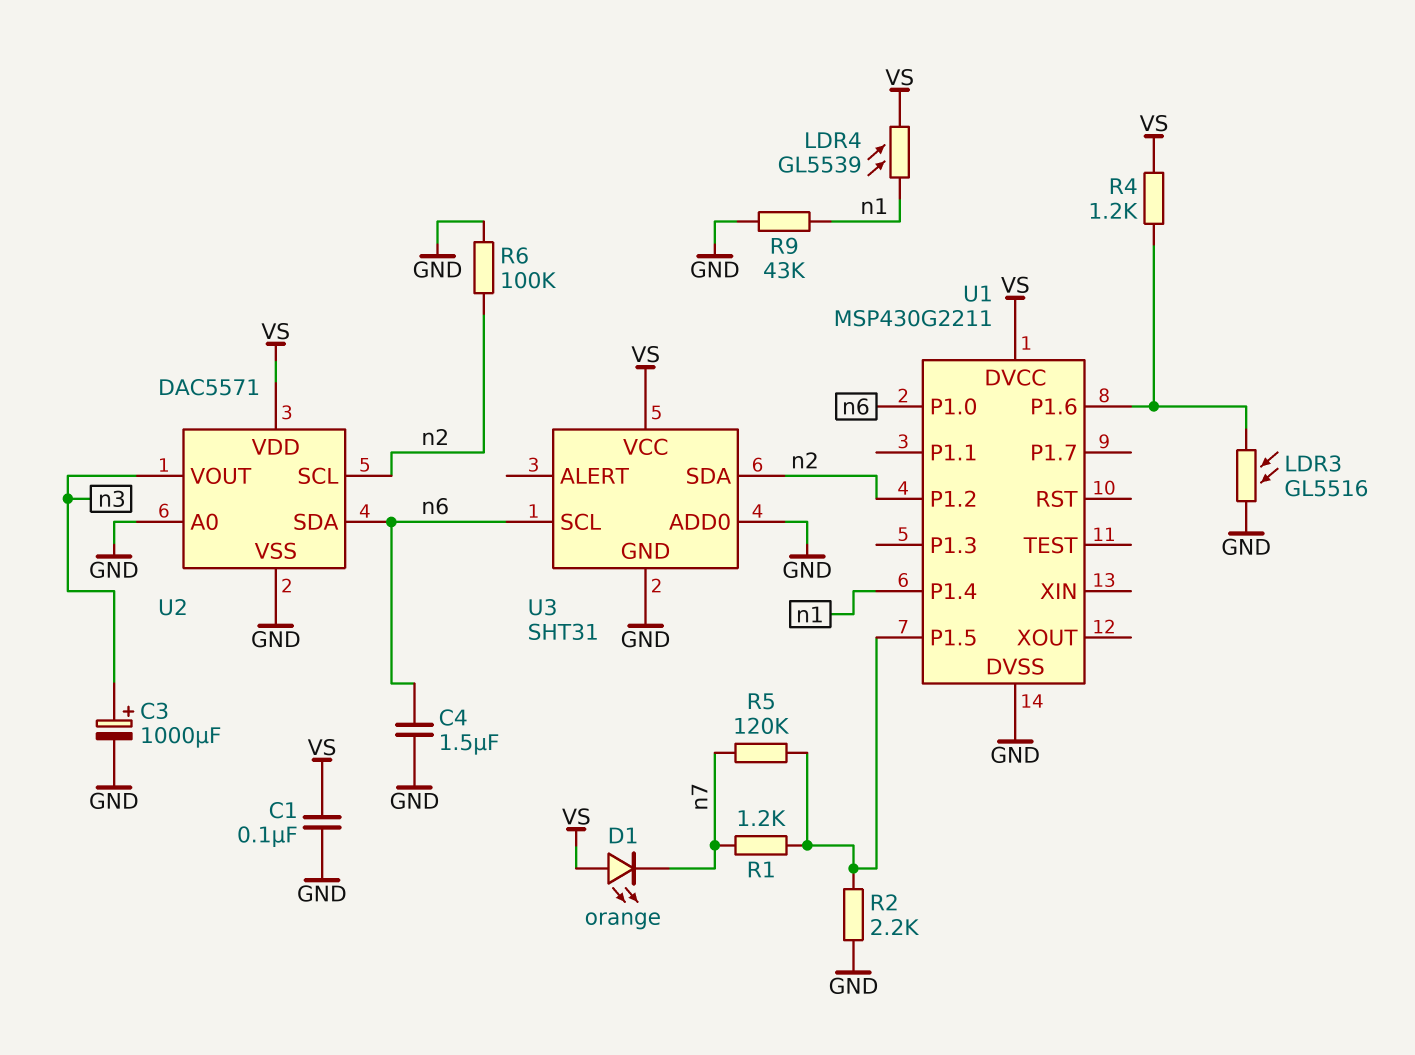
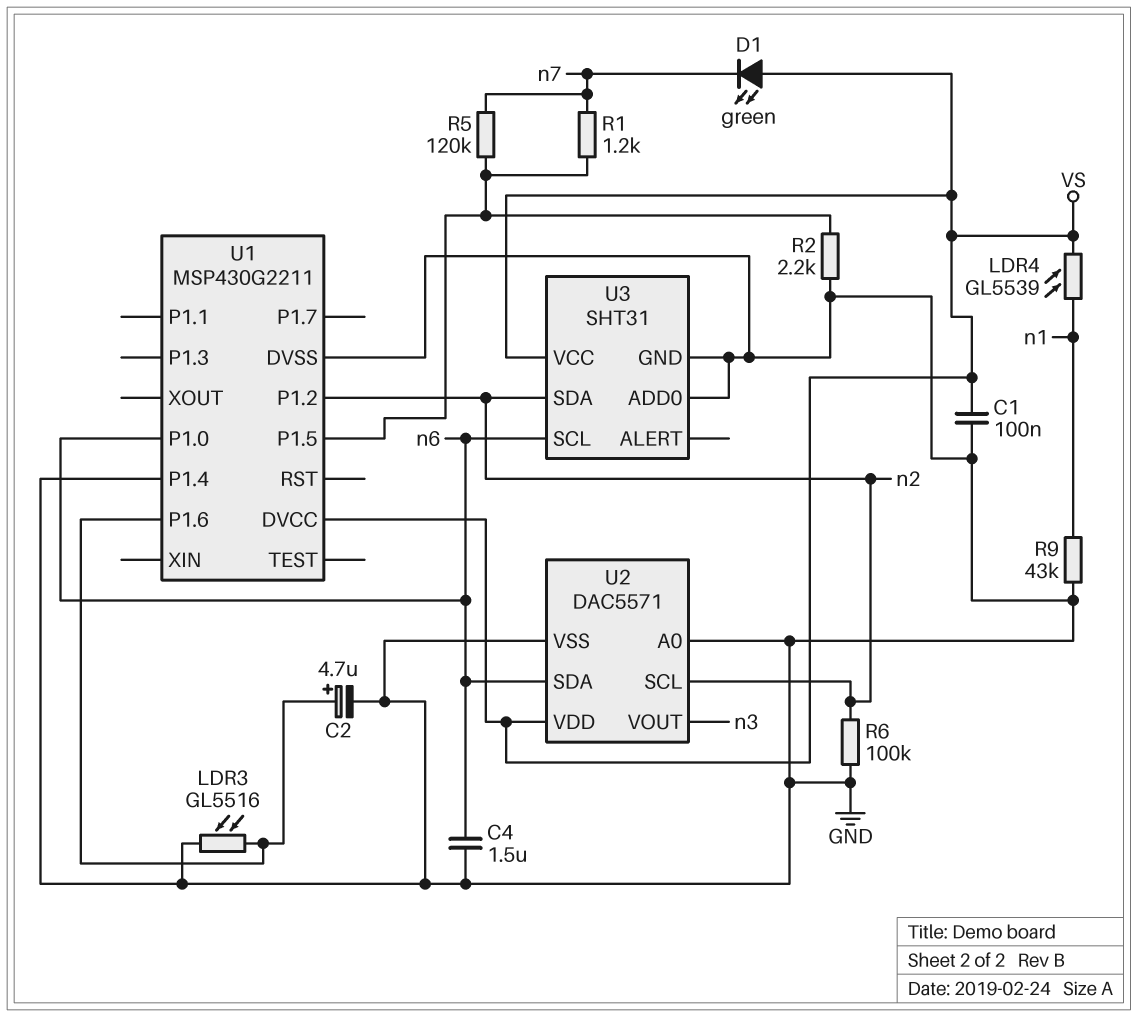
C2: none -> 4.7uF (plus U1/P1.6, minus GND)
C3: 1000uF (plus n3, minus GND) -> none
D1: LED orange (A VS, K n7) -> LED green (A VS, K n7)
R4: 1.2k (U1/P1.6, VS) -> none
U1 pin P1.4: n1 -> GND

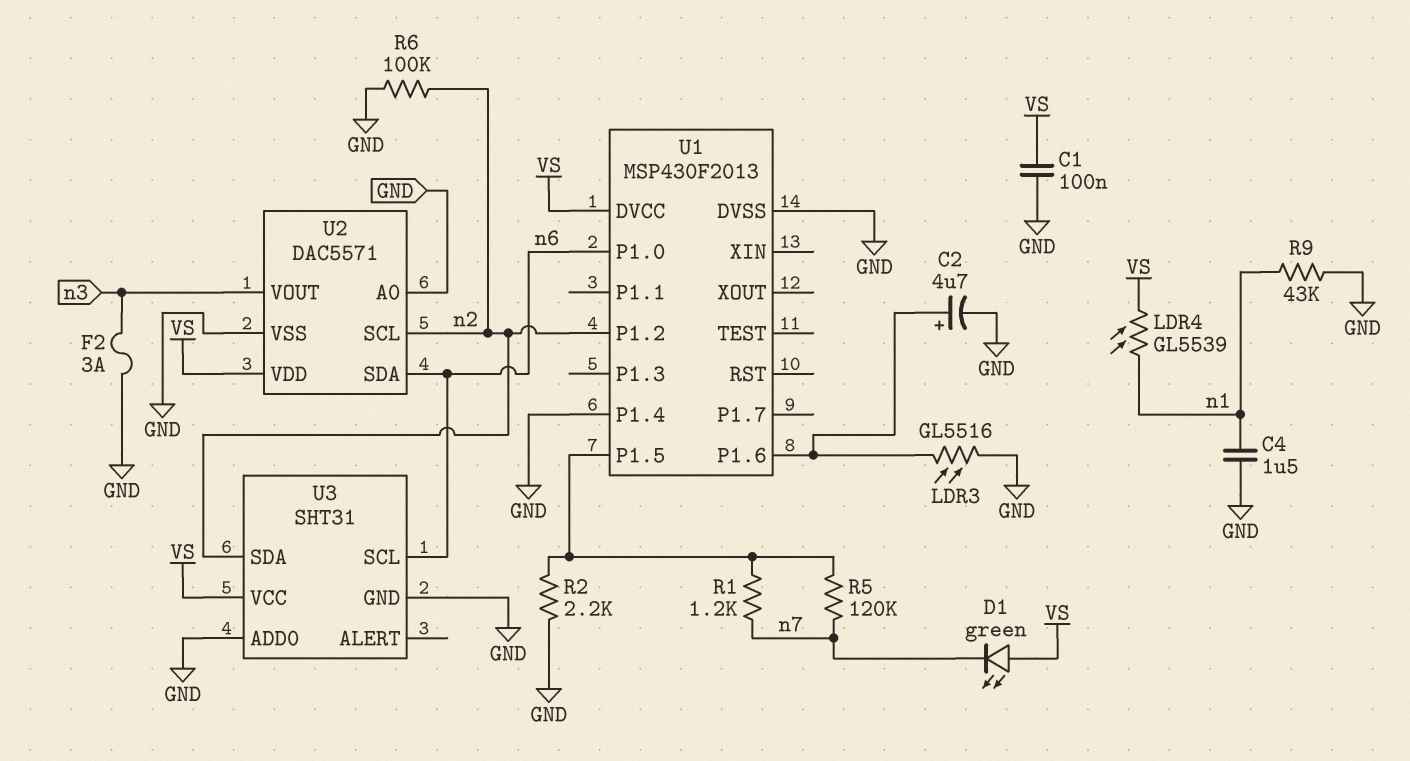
C4: 1.5uF (GND, n6) -> 1.5uF (GND, n1)
F2: none -> 3A (GND, n3)
U1: MSP430G2211 -> MSP430F2013

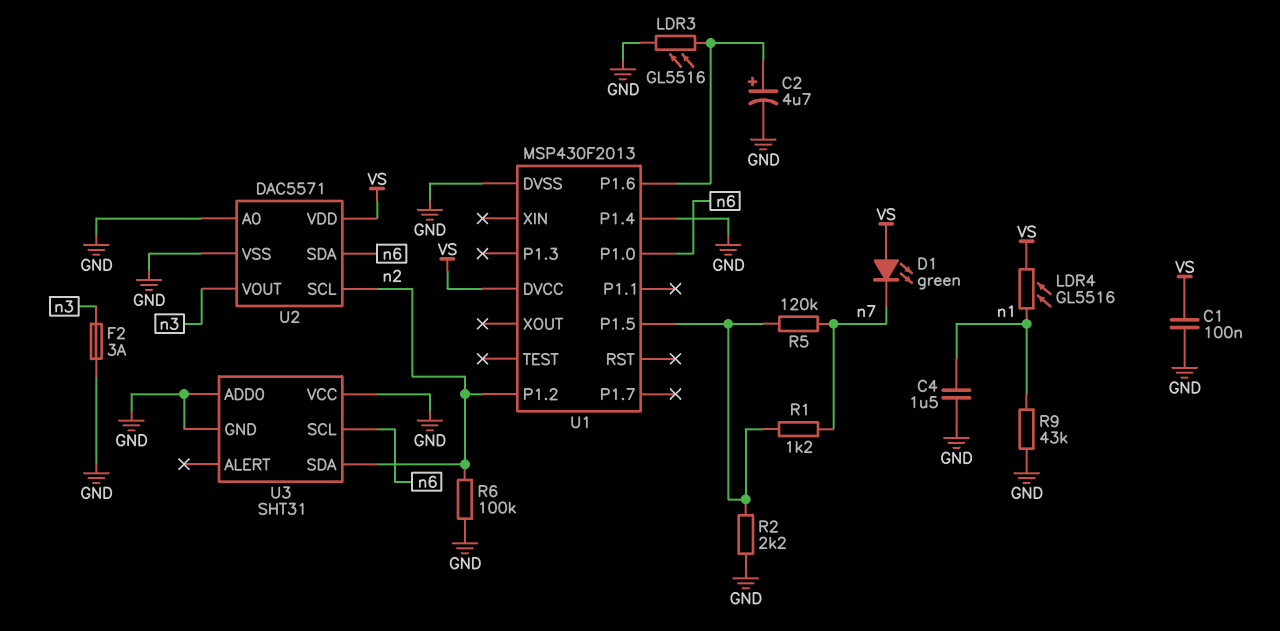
LDR4: GL5539 (VS, n1) -> GL5516 (VS, n1)
U3 pin VCC: VS -> GND

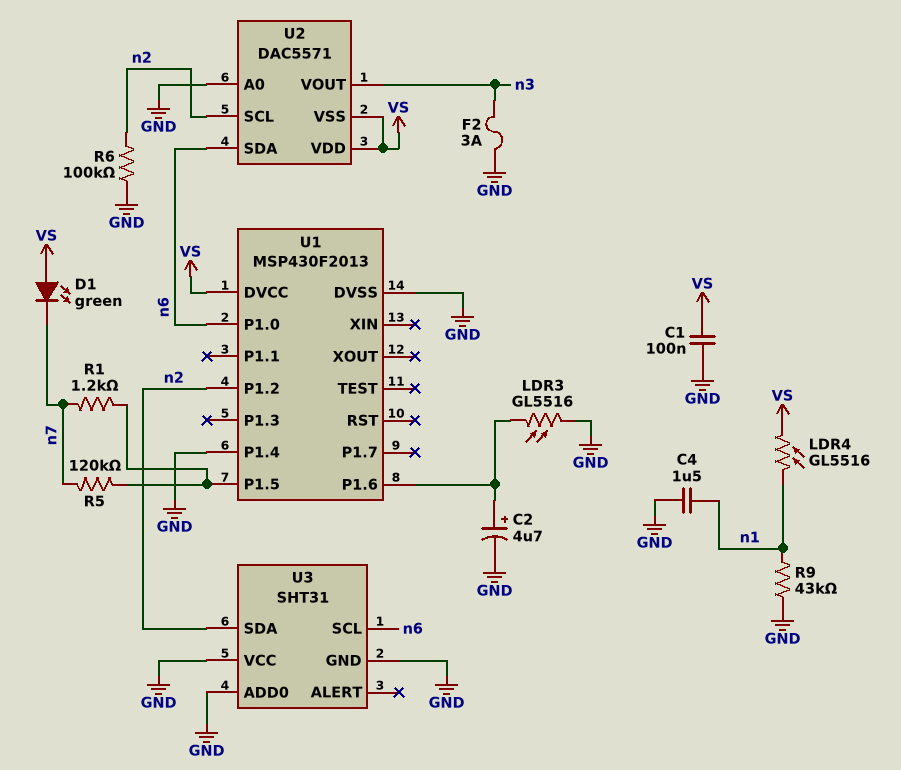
R2: 2.2k (GND, U1/P1.5) -> none
U2 pin VSS: GND -> VS

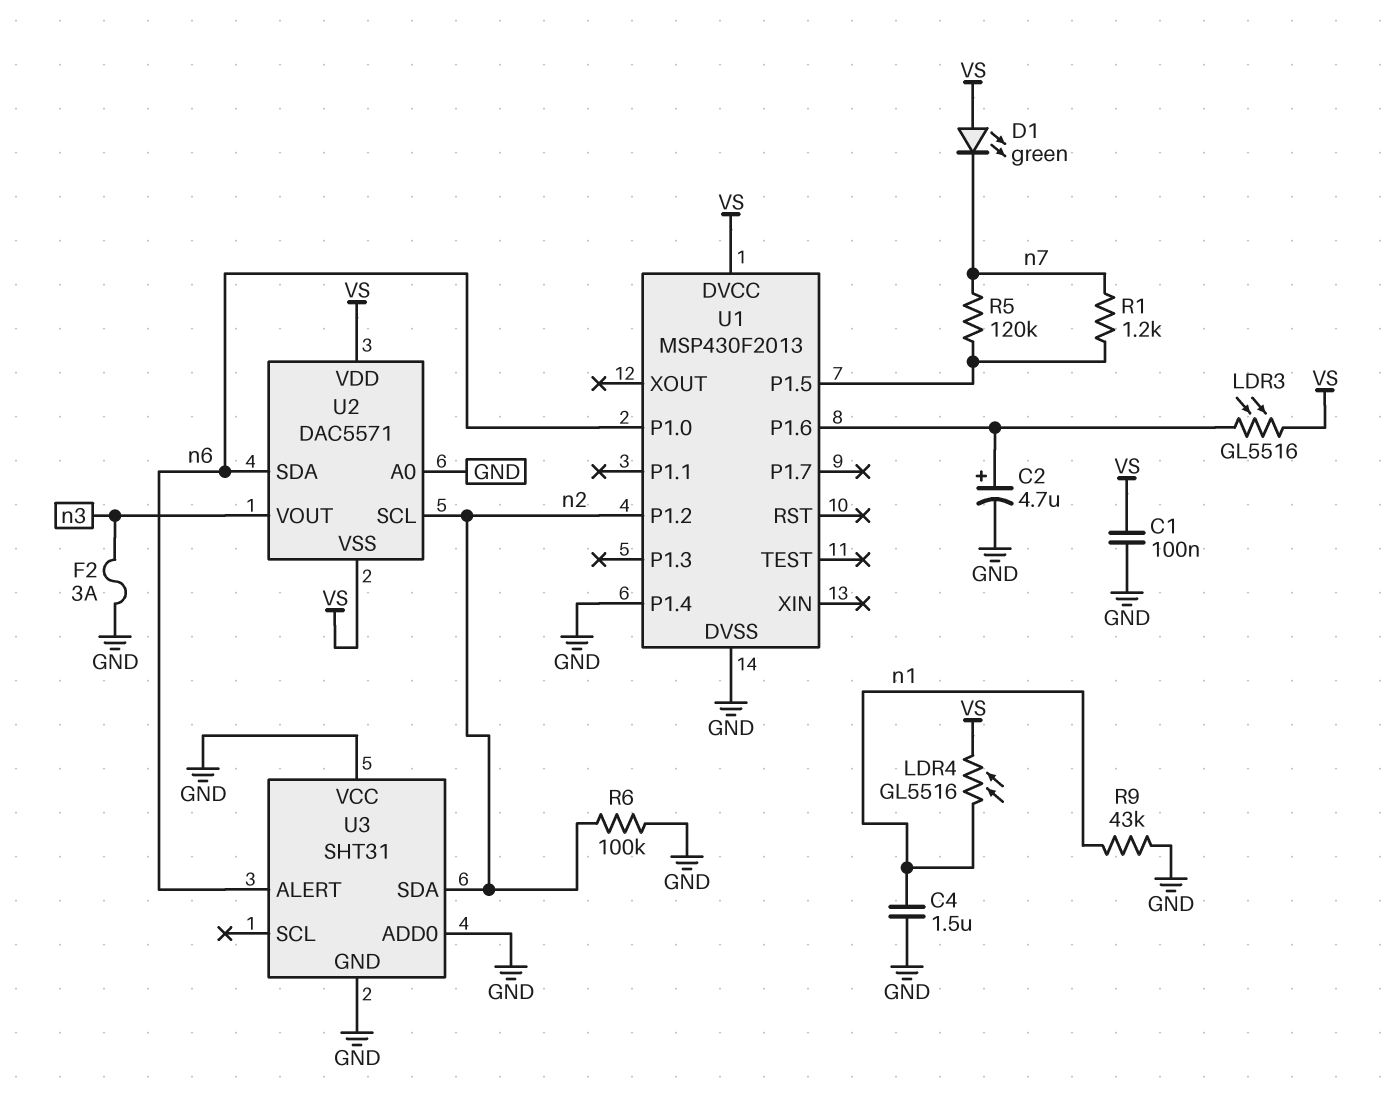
LDR3: GL5516 (GND, U1/P1.6) -> GL5516 (U1/P1.6, VS)
U3 pin ALERT: none -> n6
U3 pin SCL: n6 -> none

